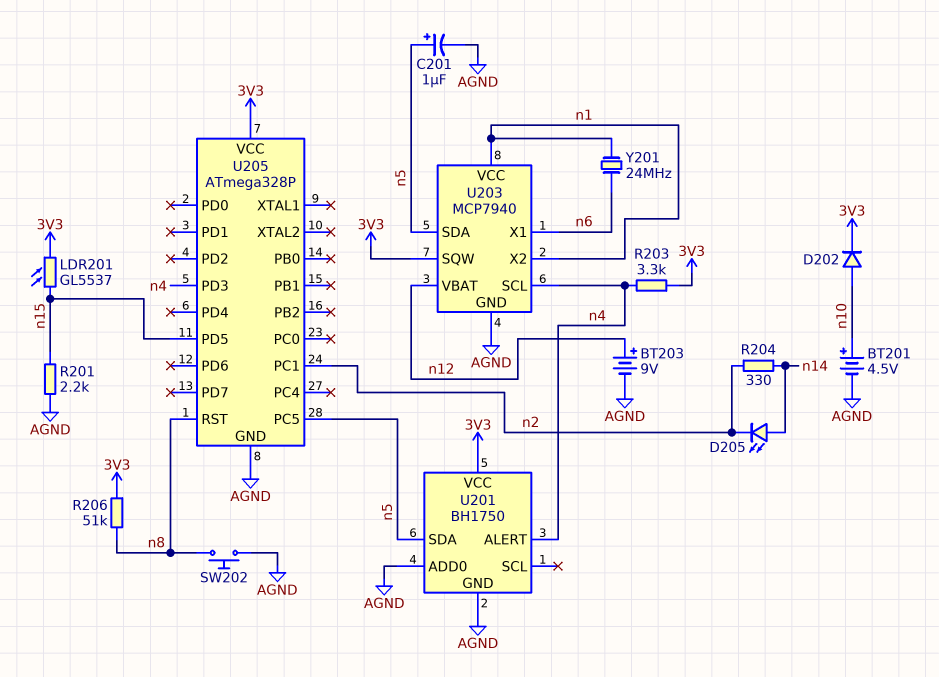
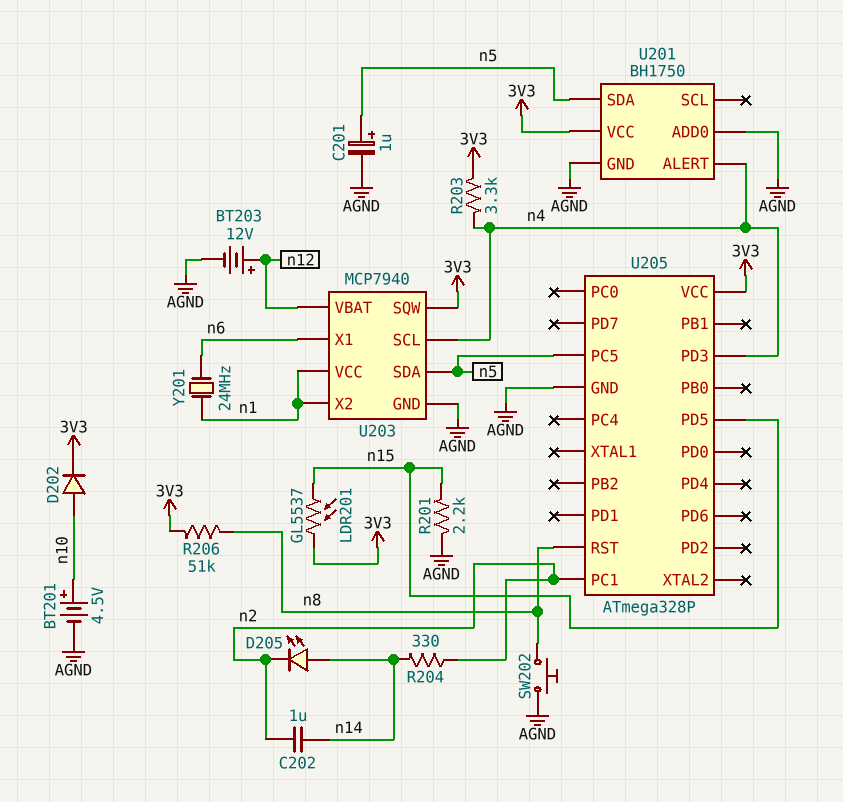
BT203: 9V (plus n12, minus AGND) -> 12V (plus n12, minus AGND)
C202: none -> 1uF (n2, n14)

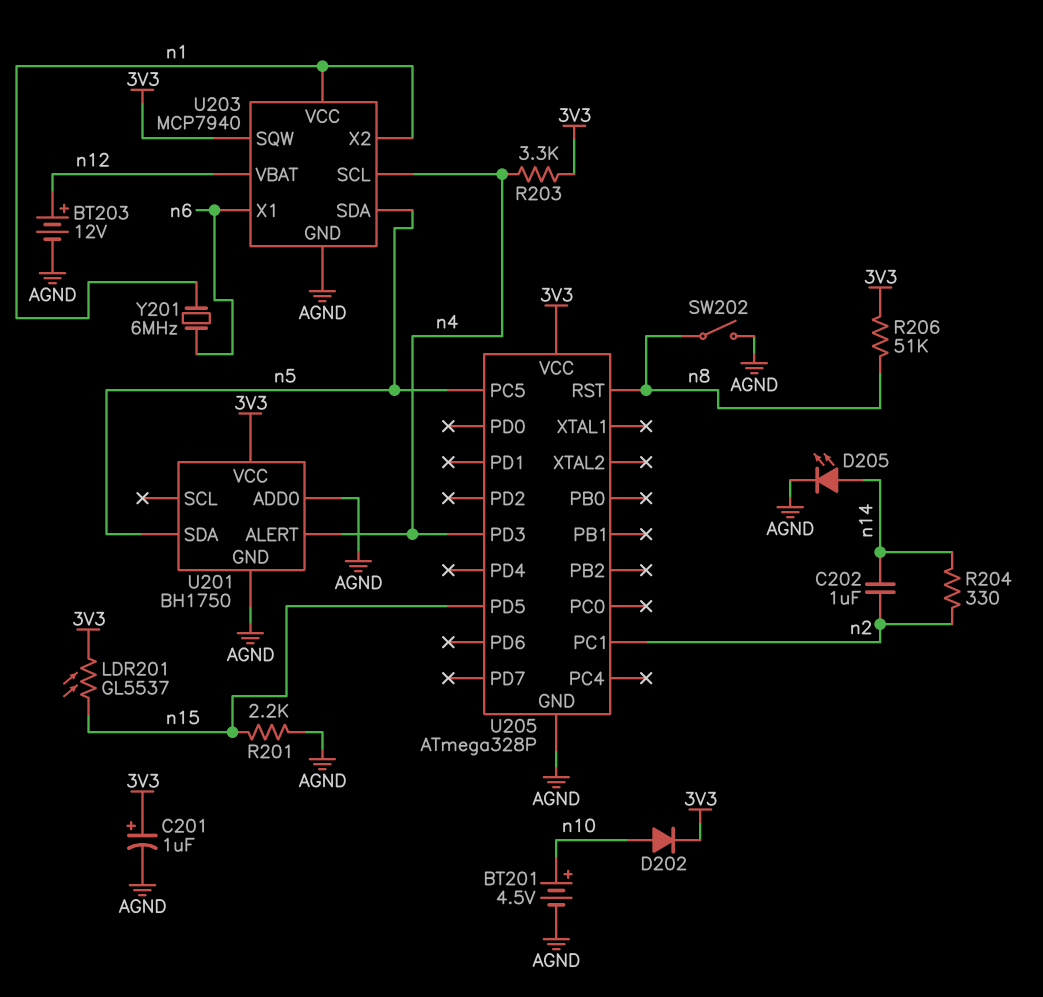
C201: 1uF (plus n5, minus AGND) -> 1uF (plus 3V3, minus AGND)
D205: LED (A n14, K n2) -> LED (A n14, K AGND)
SW202: button (AGND, n8) -> switch (AGND, n8)
Y201: 24MHz (n1, n6) -> 6MHz (n1, n6)

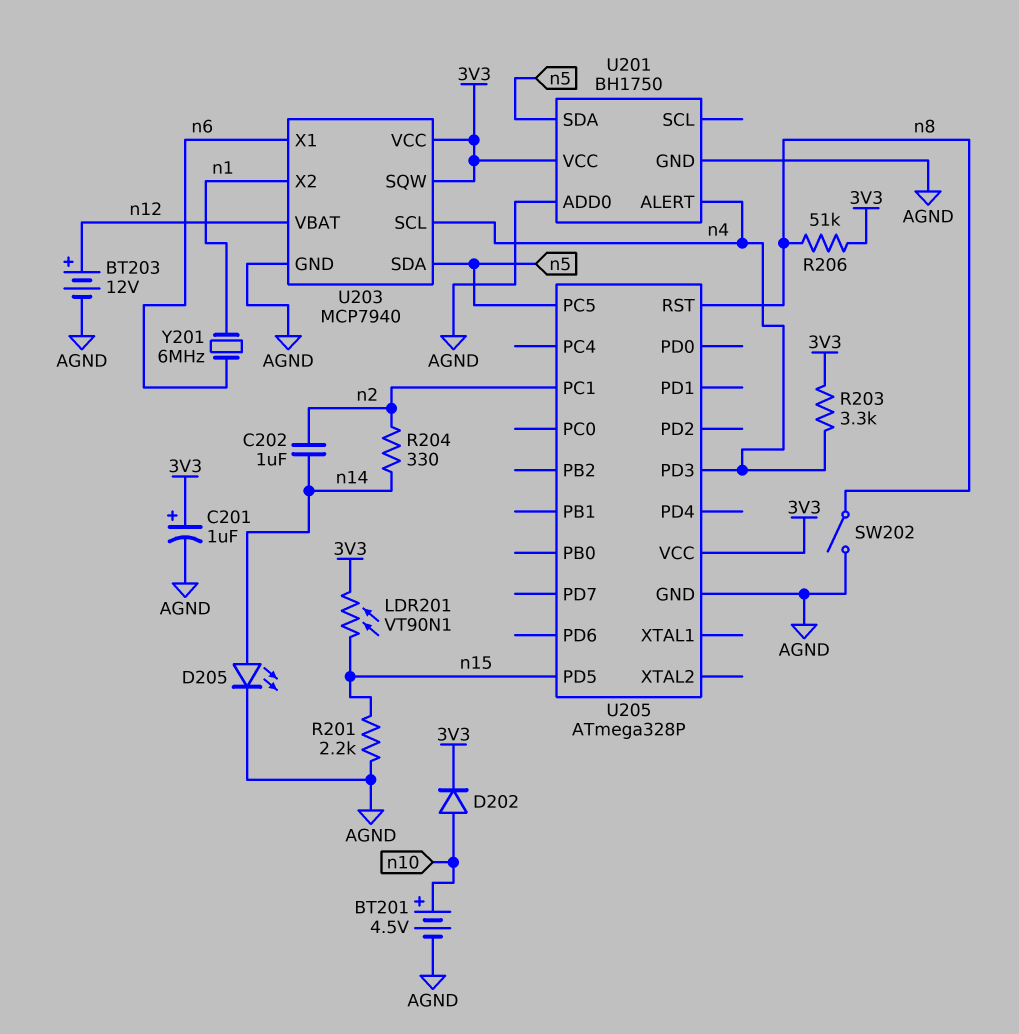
LDR201: GL5537 (3V3, n15) -> VT90N1 (3V3, n15)
U203 pin VCC: n1 -> 3V3

